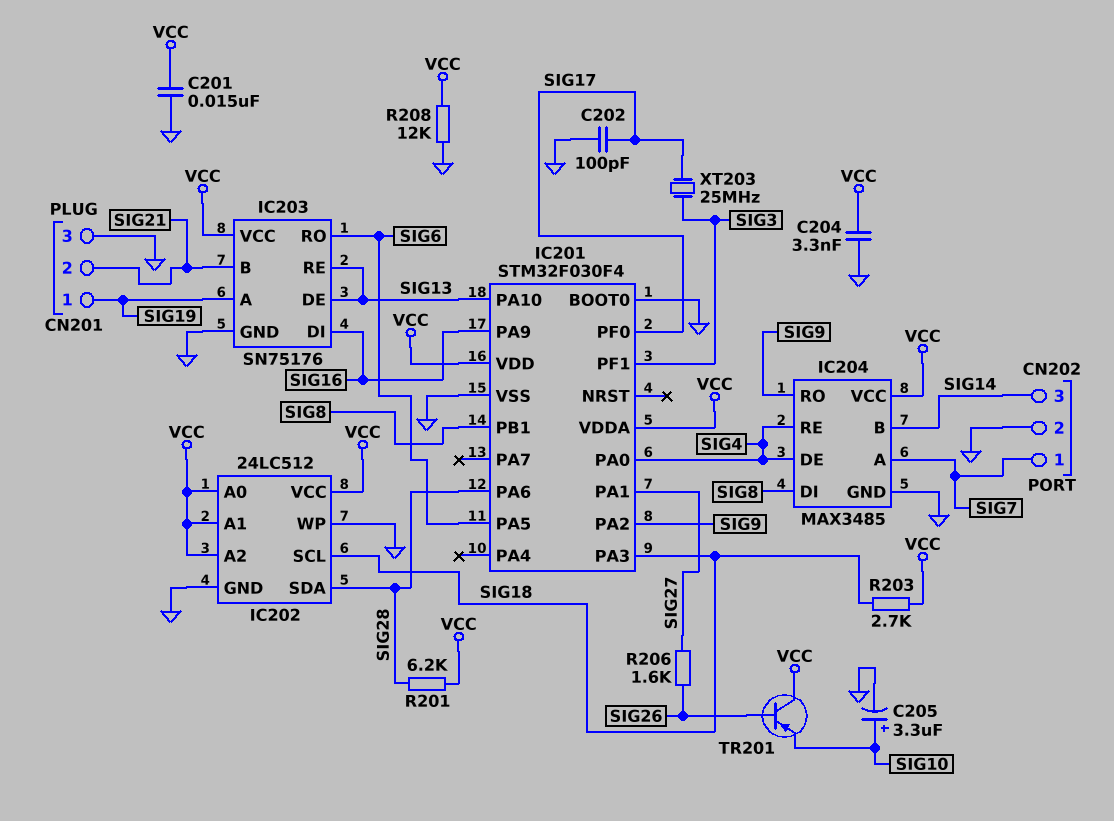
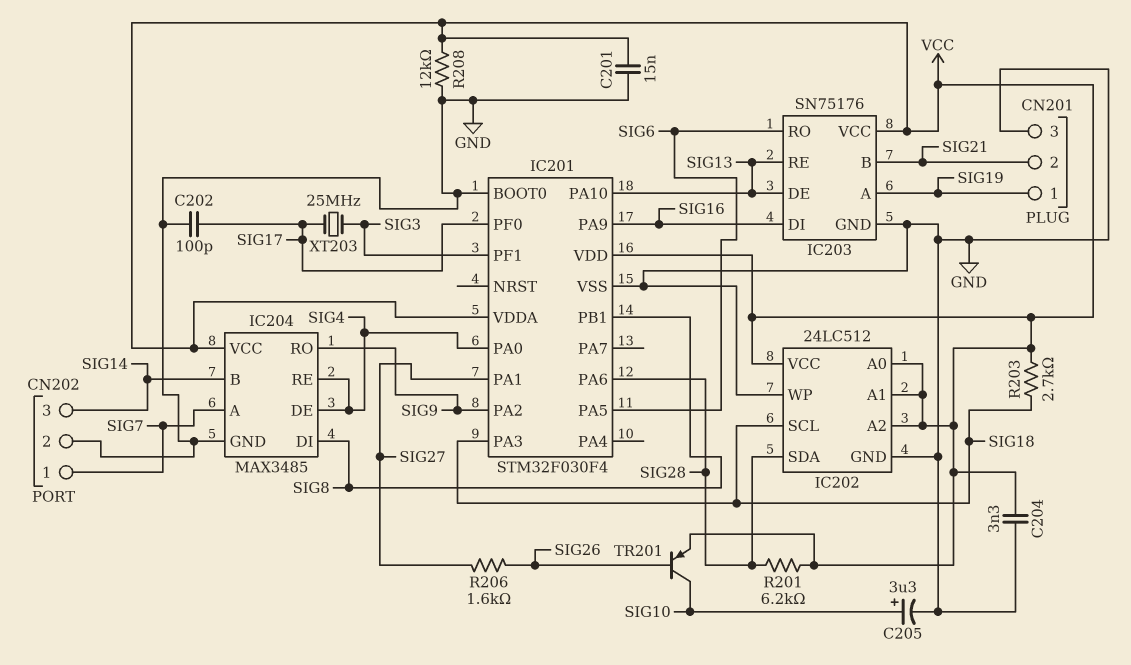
TR201: PNP (B SIG26, C VCC, E SIG10) -> PNP (B SIG26, C SIG10, E VCC)

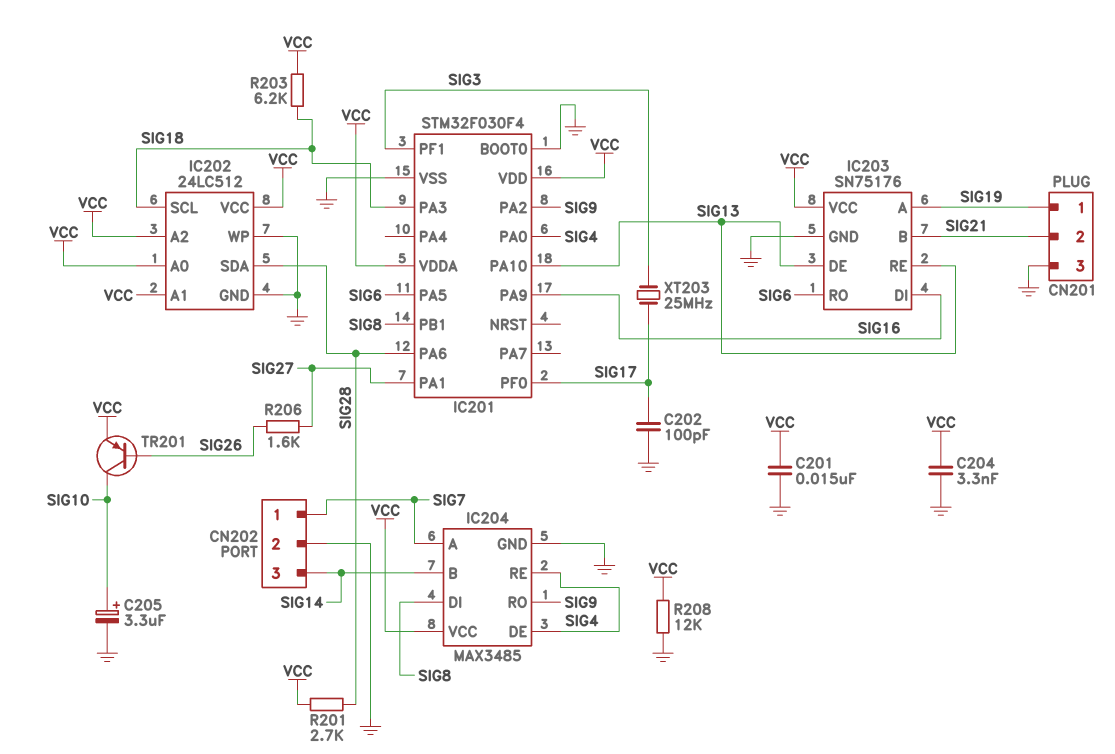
R201: 6.2k (SIG28, VCC) -> 2.7k (SIG28, VCC)
R203: 2.7k (SIG18, VCC) -> 6.2k (SIG18, VCC)

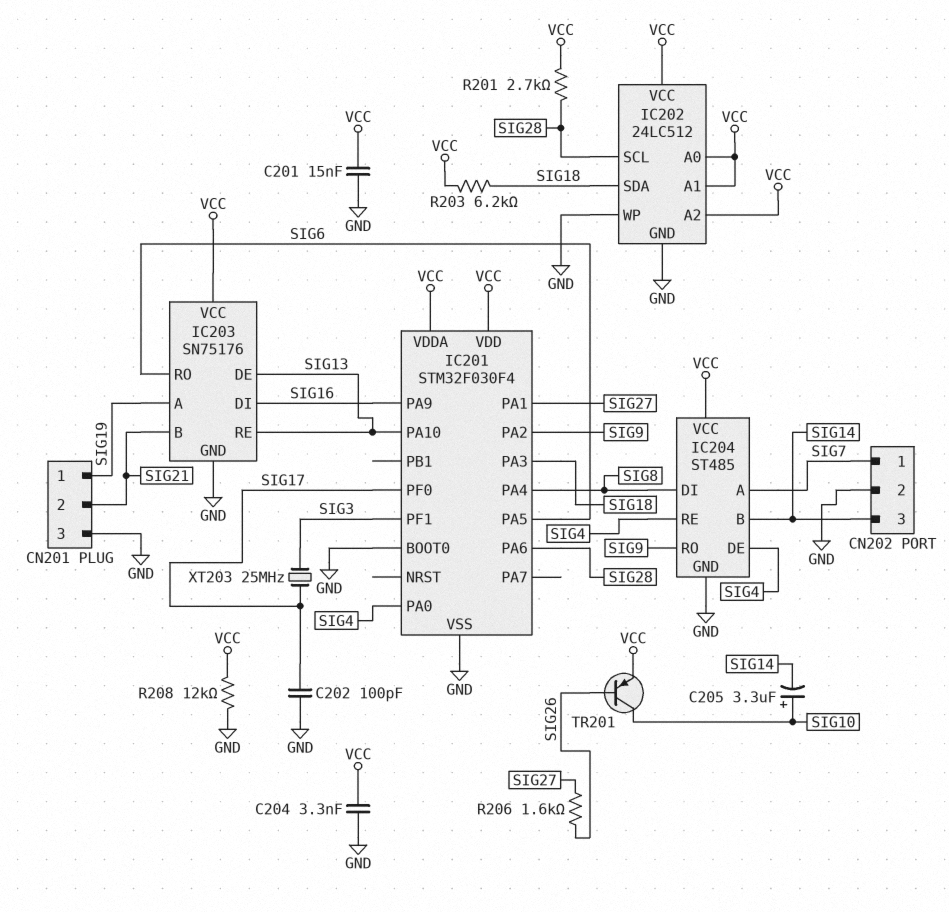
C205: 3.3uF (plus SIG10, minus GND) -> 3.3uF (plus SIG10, minus SIG14)
IC201 pin PA4: none -> SIG8
IC201 pin PB1: SIG8 -> none
IC202 pin SCL: SIG18 -> SIG28
IC202 pin SDA: SIG28 -> SIG18
IC204: MAX3485 -> ST485

